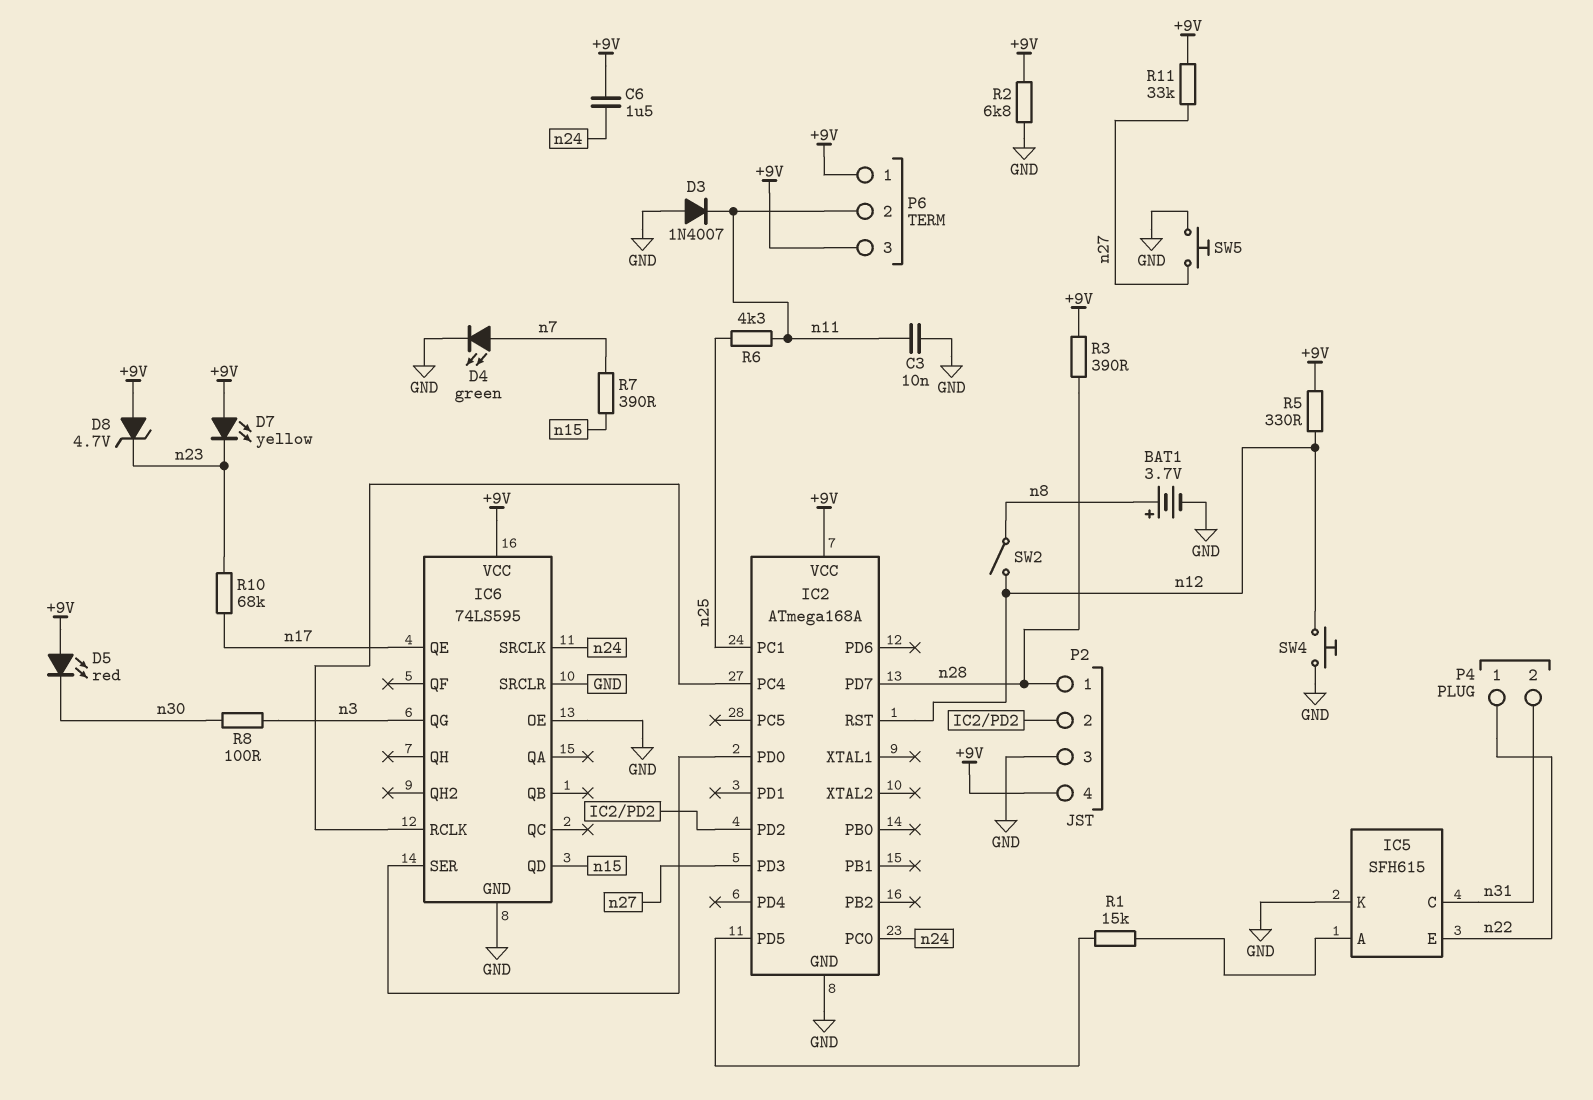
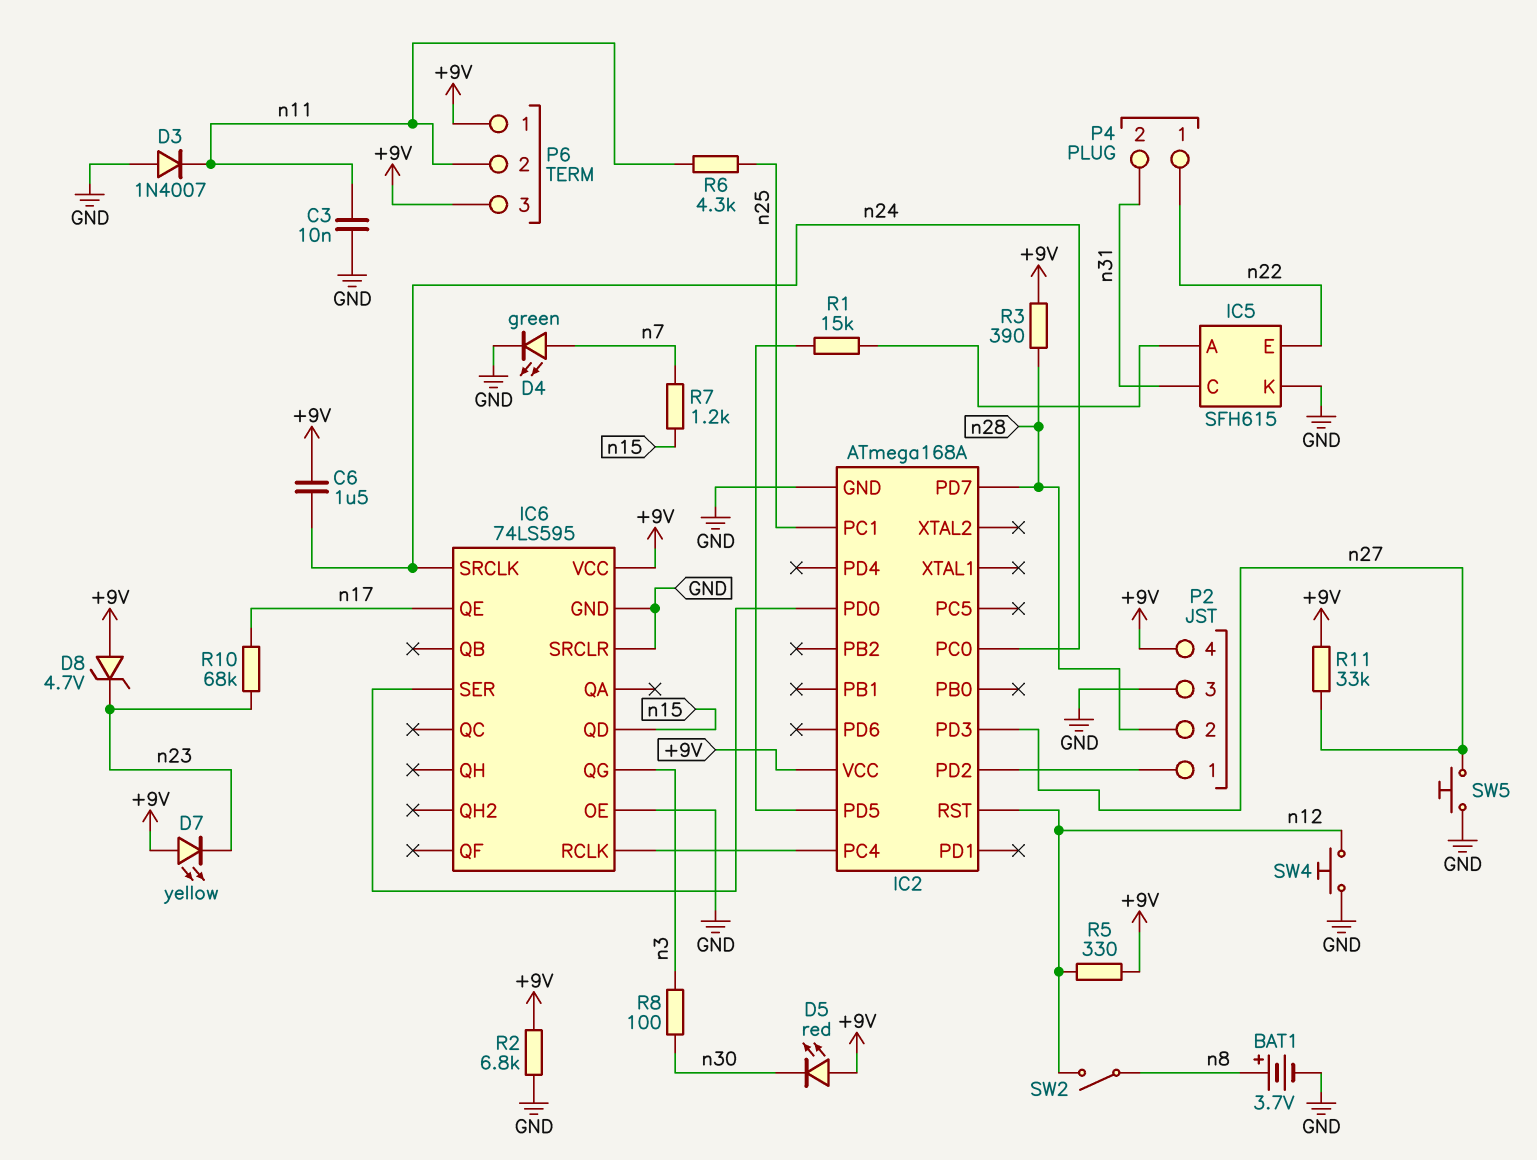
P2 pin 1: n28 -> IC2/PD2
P2 pin 2: IC2/PD2 -> n28
R7: 390 (n7, n15) -> 1.2k (n7, n15)

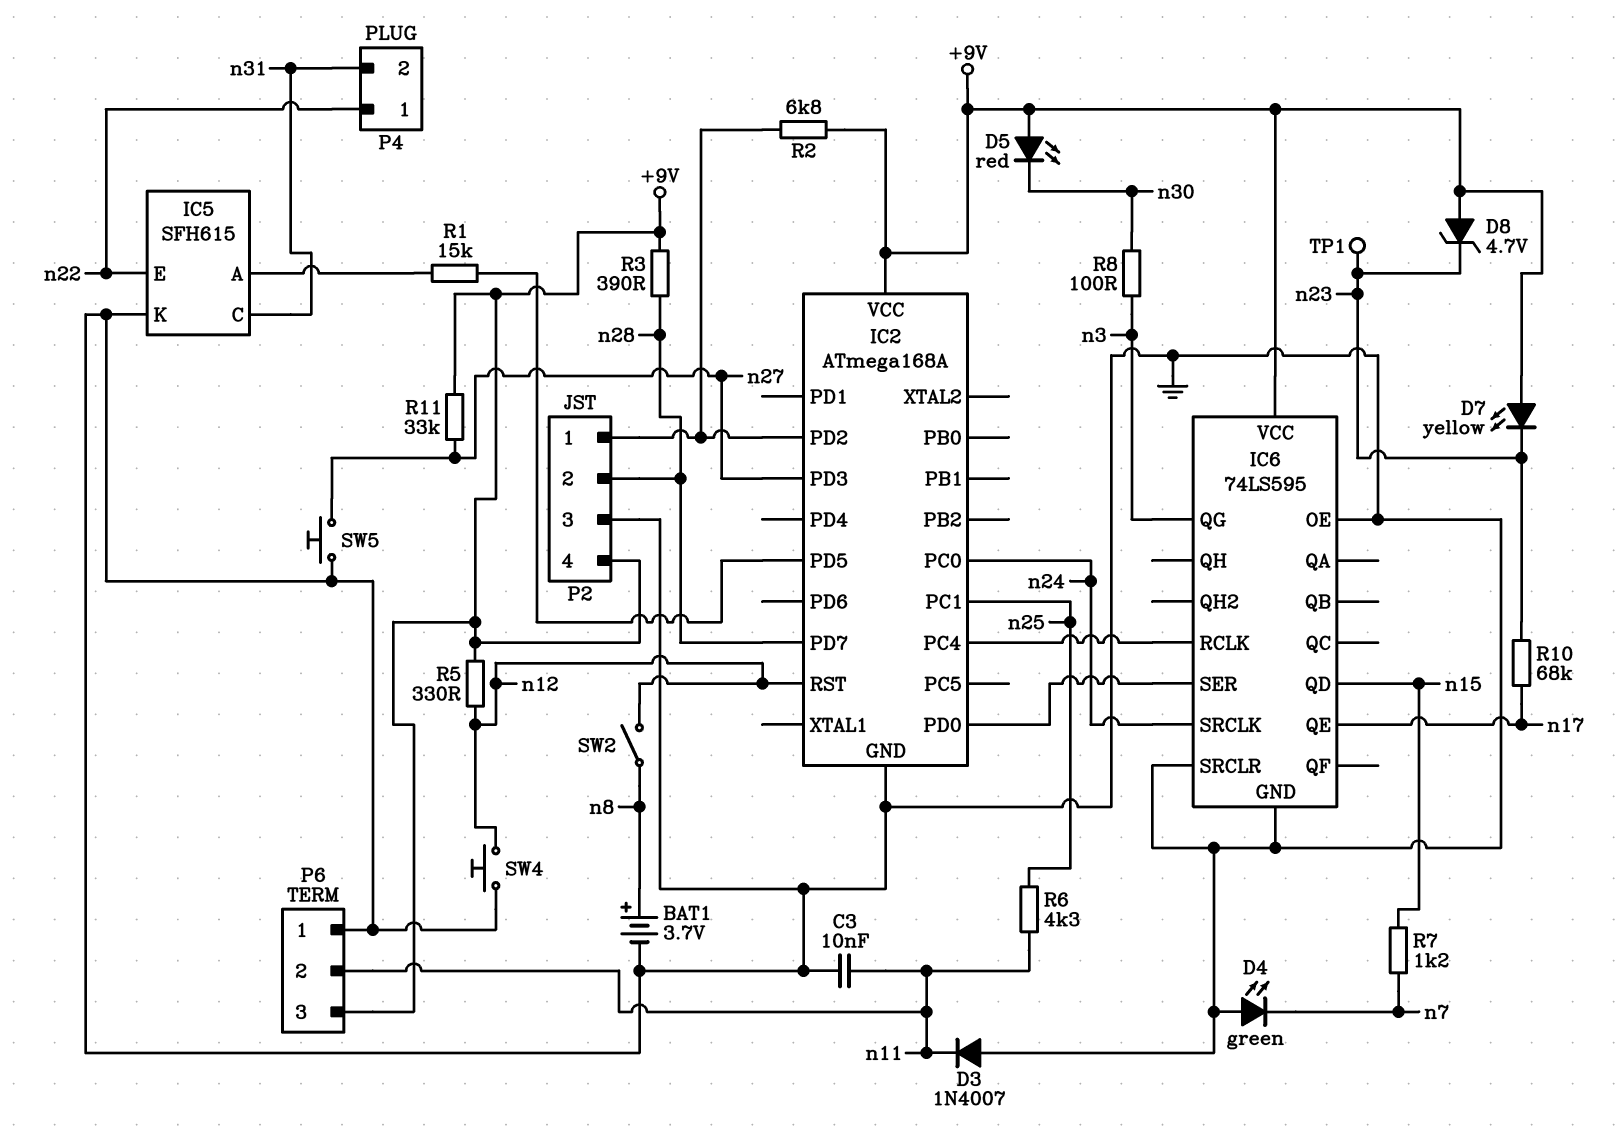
C6: 1.5uF (+9V, n24) -> none
D4: LED green (A n7, K GND) -> LED green (A GND, K n7)
P6 pin 1: +9V -> GND
R2: 6.8k (+9V, GND) -> 6.8k (+9V, IC2/PD2)
TP1: none -> test point (n23)

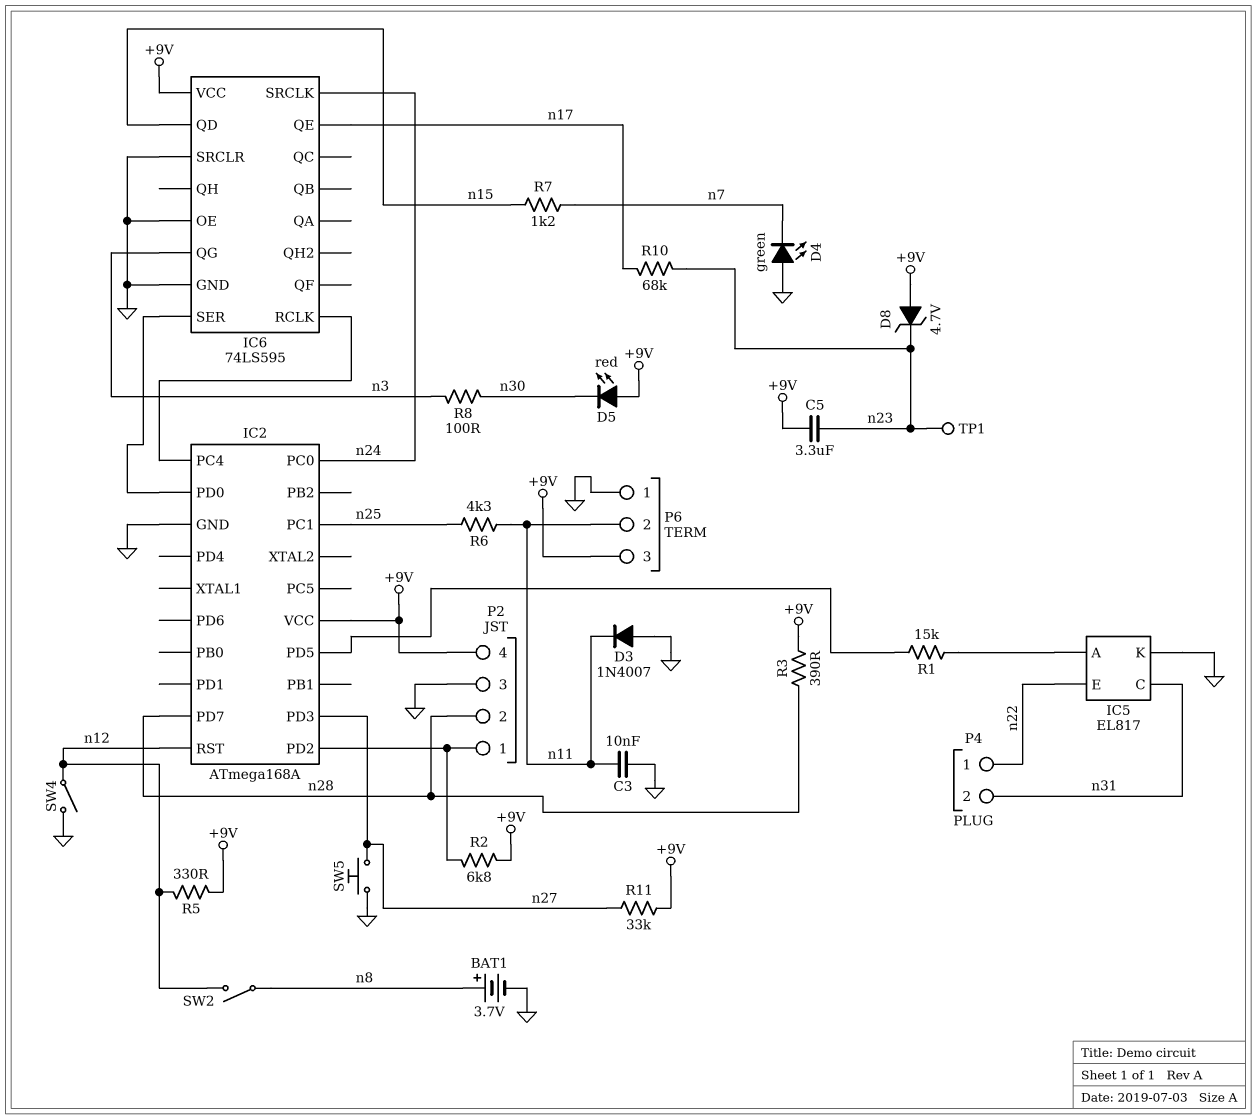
C5: none -> 3.3uF (+9V, n23)
D7: LED yellow (A +9V, K n23) -> none
IC5: SFH615 -> EL817
SW4: button (GND, n12) -> switch (GND, n12)

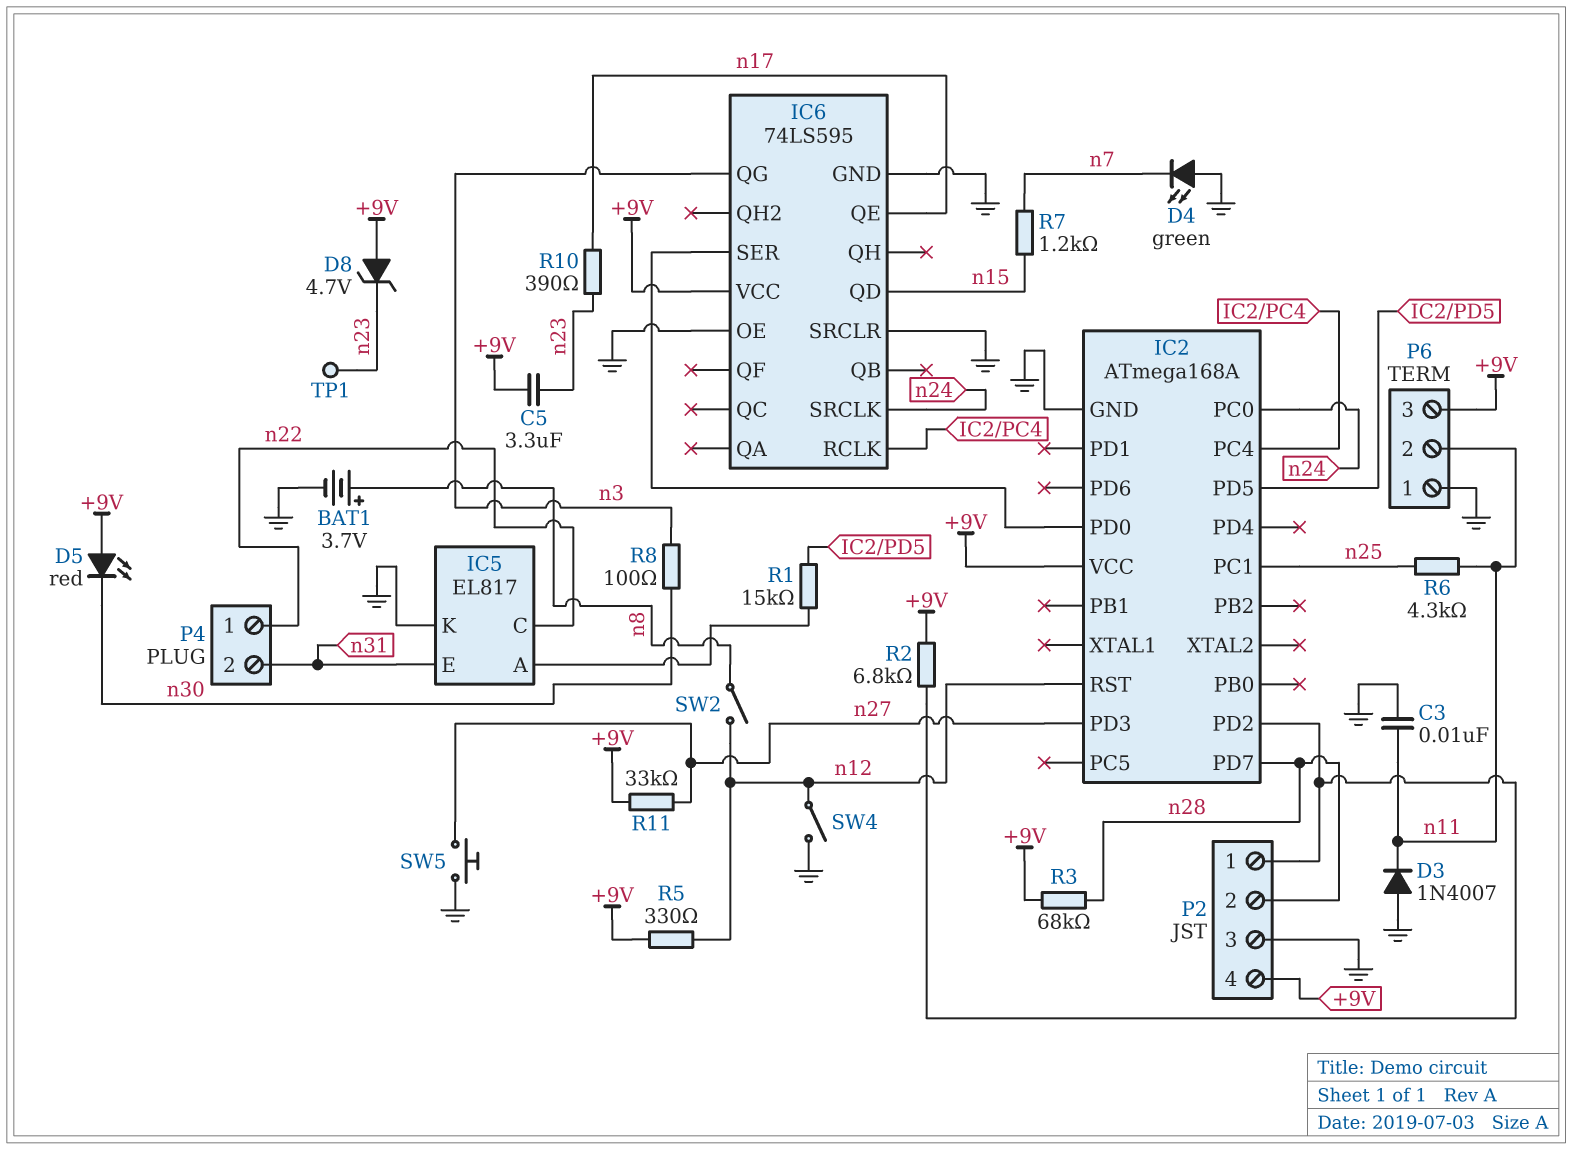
IC5 pin C: n31 -> n22
IC5 pin E: n22 -> n31
R3: 390 (+9V, n28) -> 68k (+9V, n28)
R10: 68k (n17, n23) -> 390 (n17, n23)

